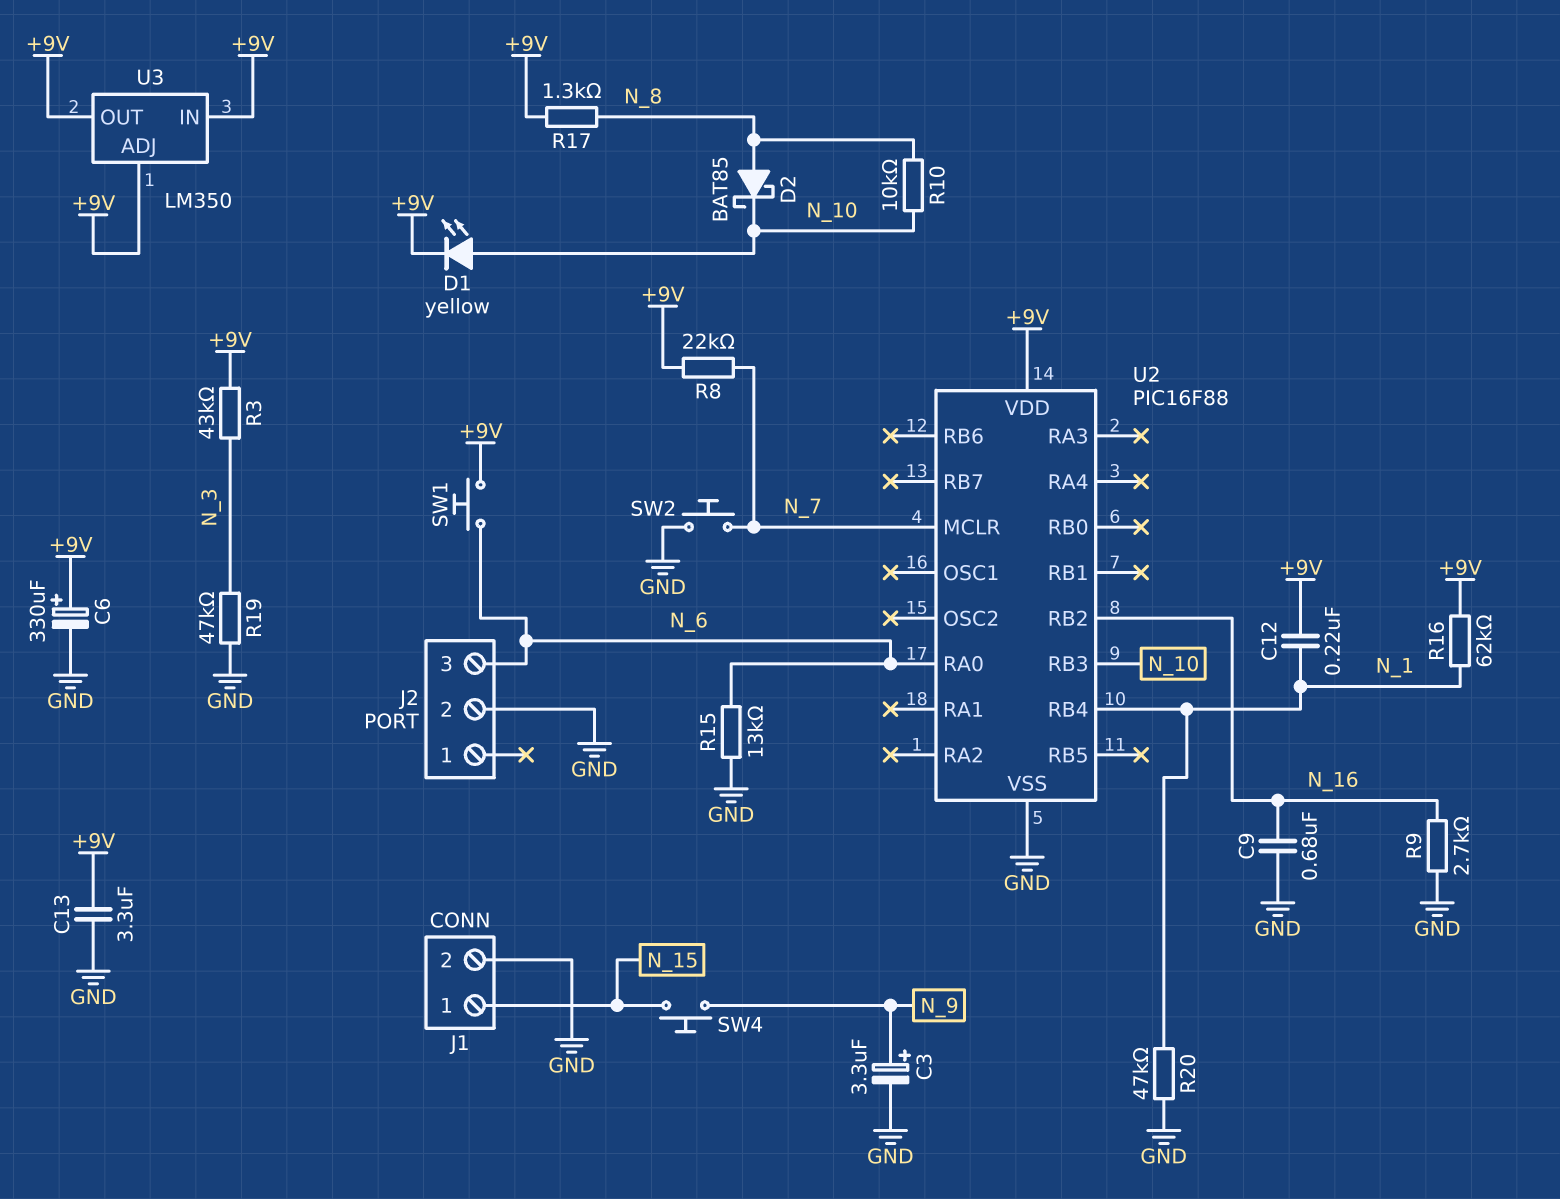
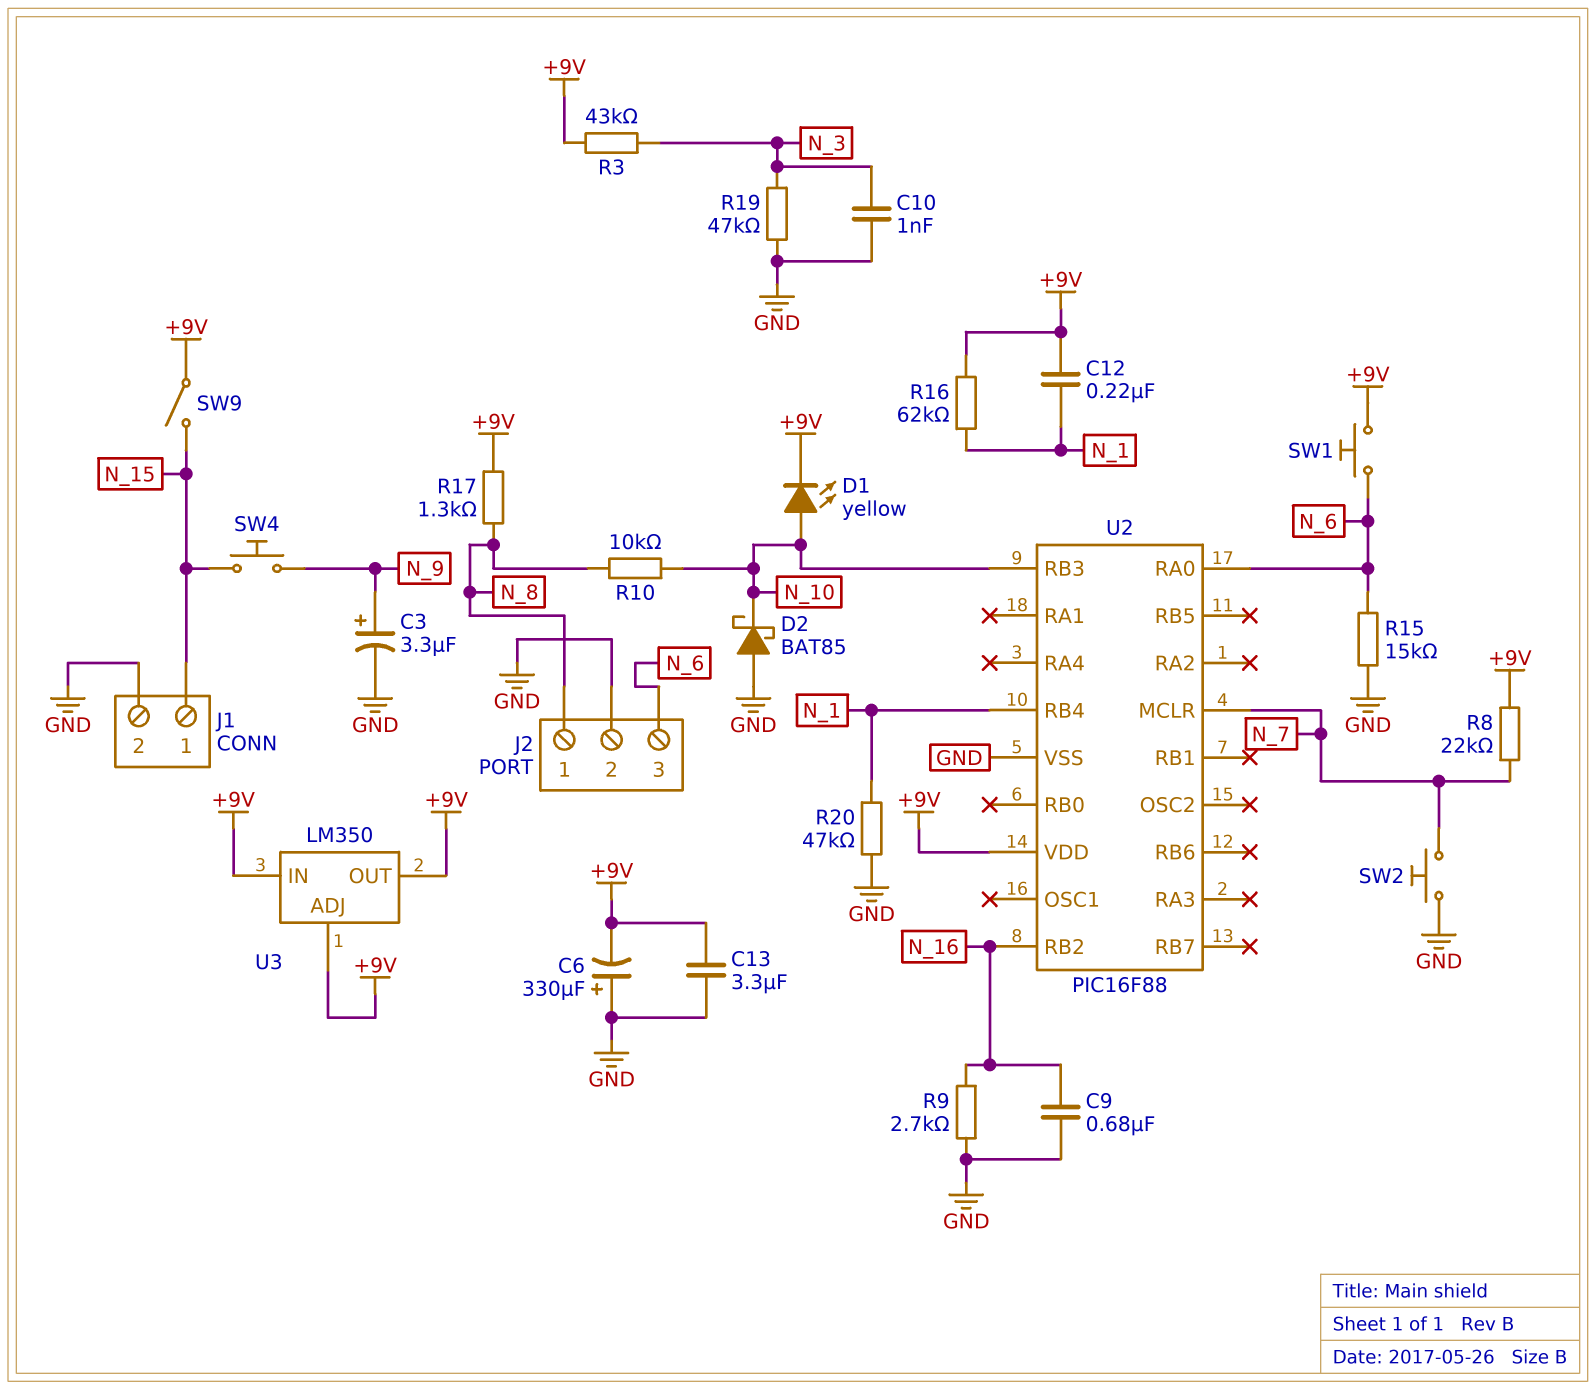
C6: 330uF (plus +9V, minus GND) -> 330uF (plus GND, minus +9V)
C10: none -> 1nF (GND, N_3)
D2: schottky BAT85 (A N_8, K N_10) -> schottky BAT85 (A GND, K N_10)
J2 pin 1: none -> N_8
R15: 13k (GND, N_6) -> 15k (GND, N_6)
SW9: none -> switch (+9V, N_15)

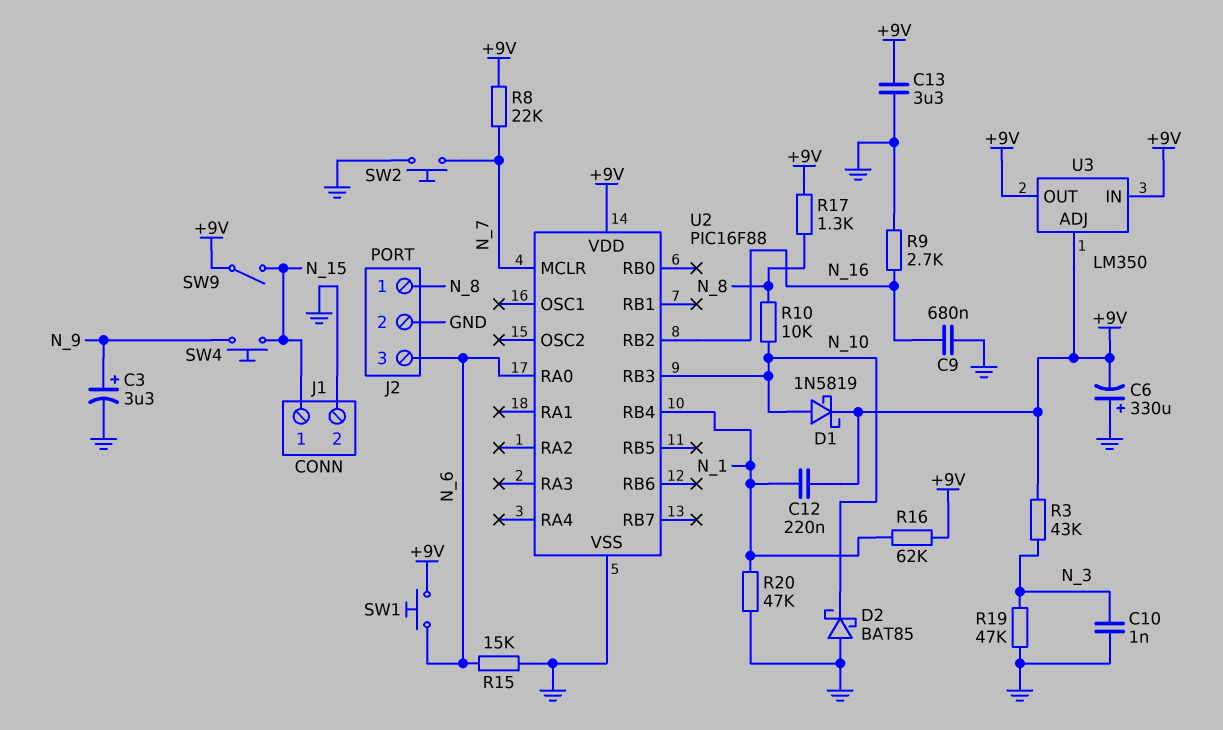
D1: LED yellow (A N_10, K +9V) -> schottky 1N5819 (A N_10, K +9V)

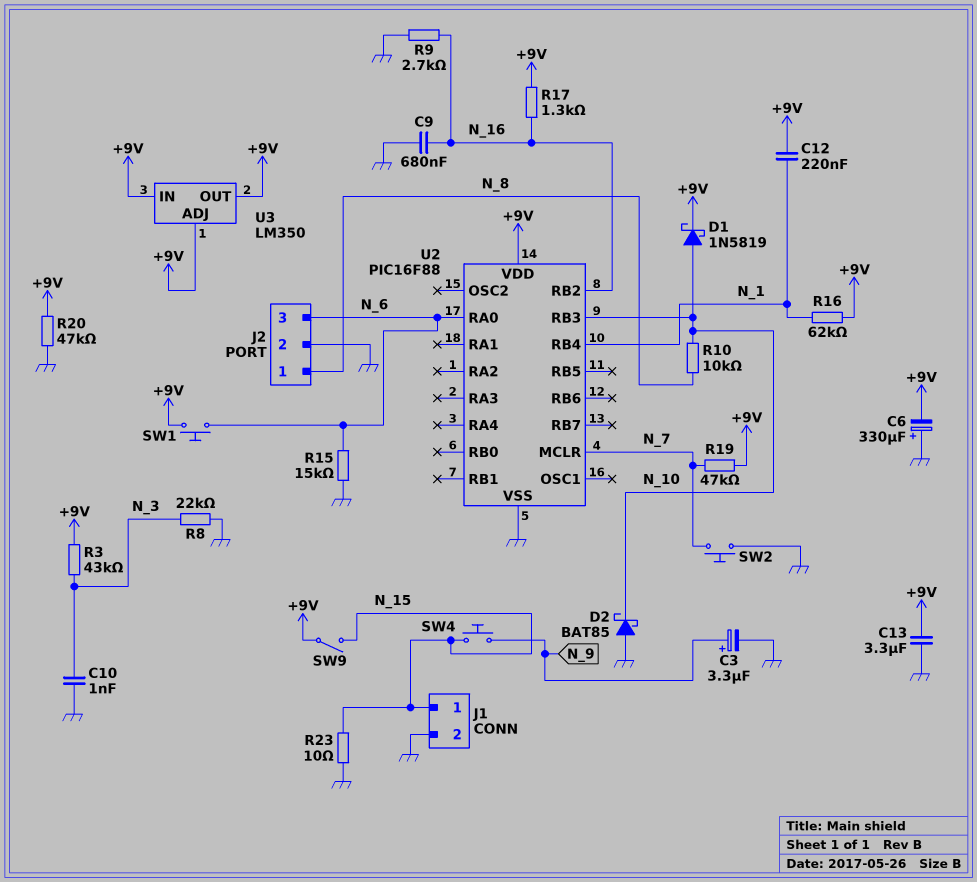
R8: 22k (+9V, N_7) -> 22k (GND, N_3)
R17: 1.3k (+9V, N_8) -> 1.3k (+9V, N_16)
R19: 47k (GND, N_3) -> 47k (+9V, N_7)
R20: 47k (GND, N_1) -> 47k (+9V, GND)
R23: none -> 10 (GND, N_15)

